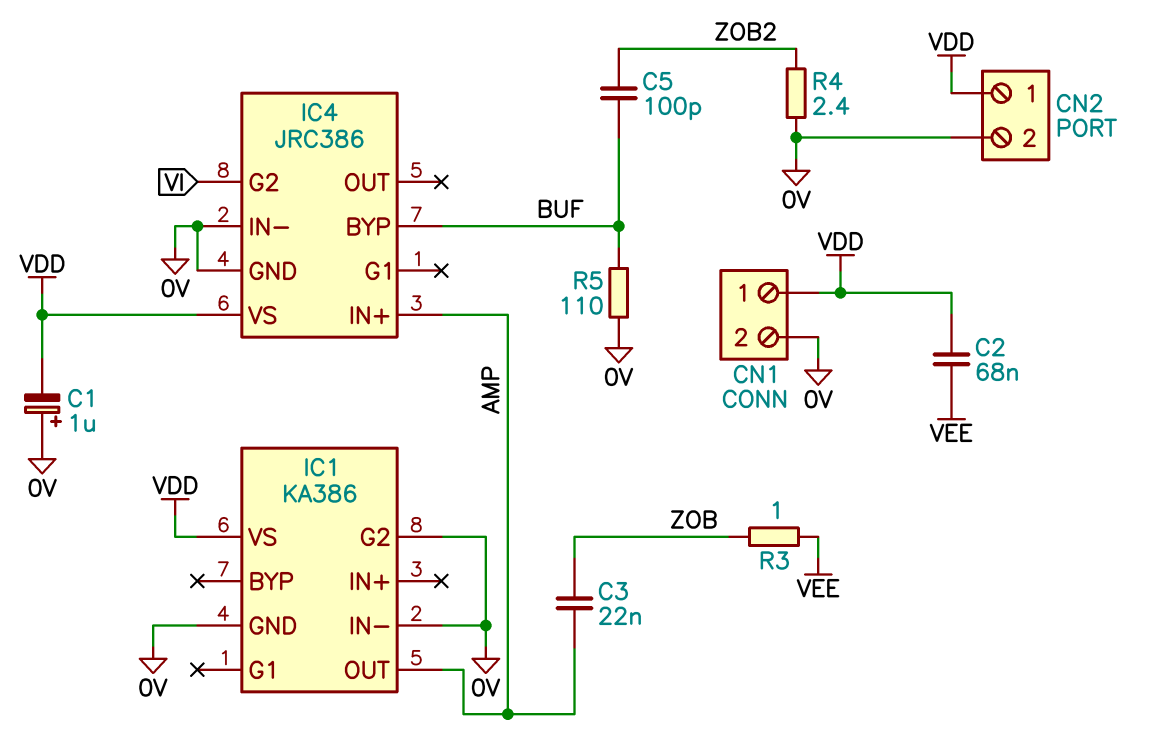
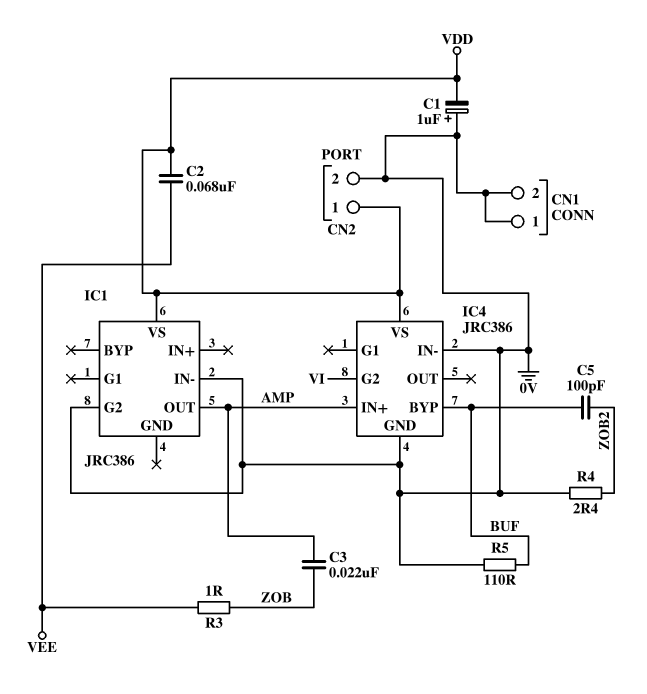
CN1 pin 1: VDD -> 0V
IC1: KA386 -> JRC386
IC1 pin GND: 0V -> none

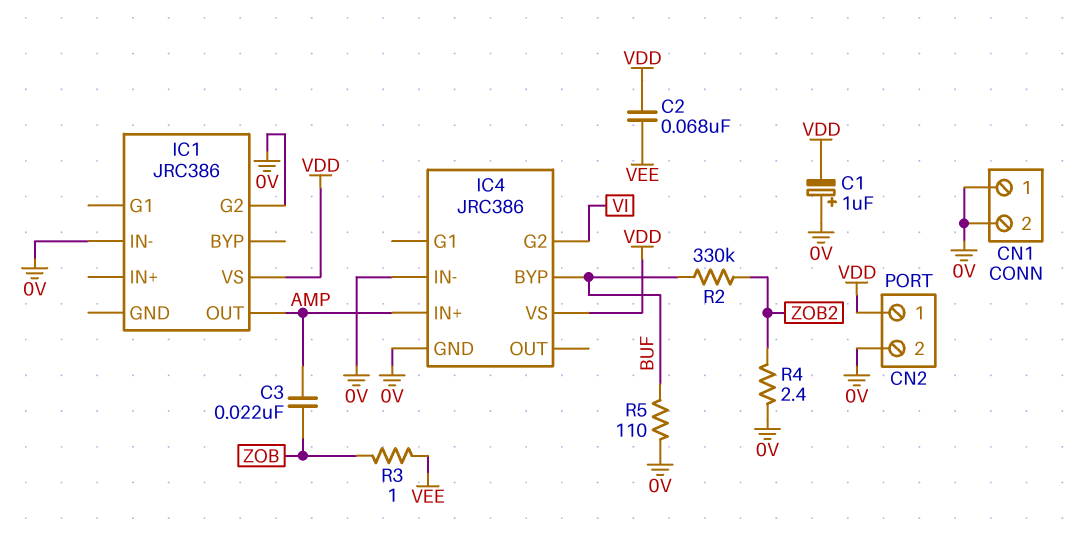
C5: 100pF (BUF, ZOB2) -> none
R2: none -> 330k (BUF, ZOB2)

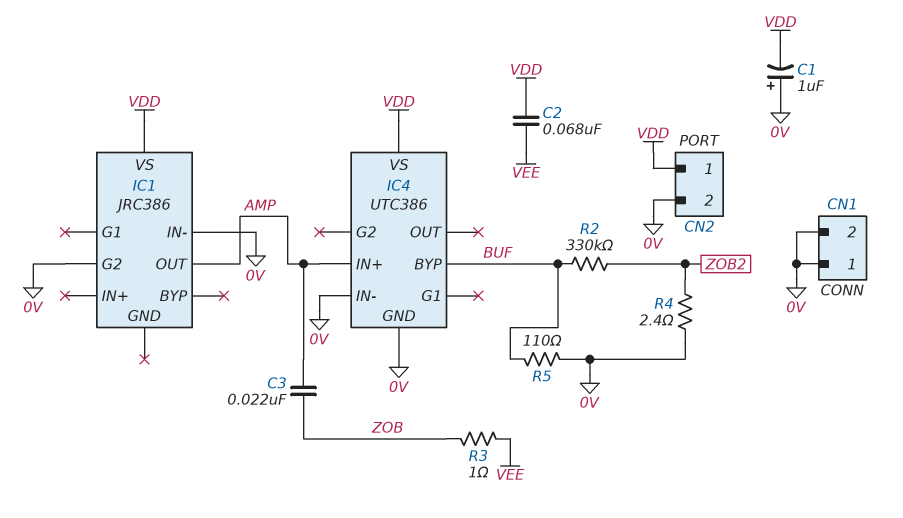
IC4: JRC386 -> UTC386
IC4 pin G2: VI -> none

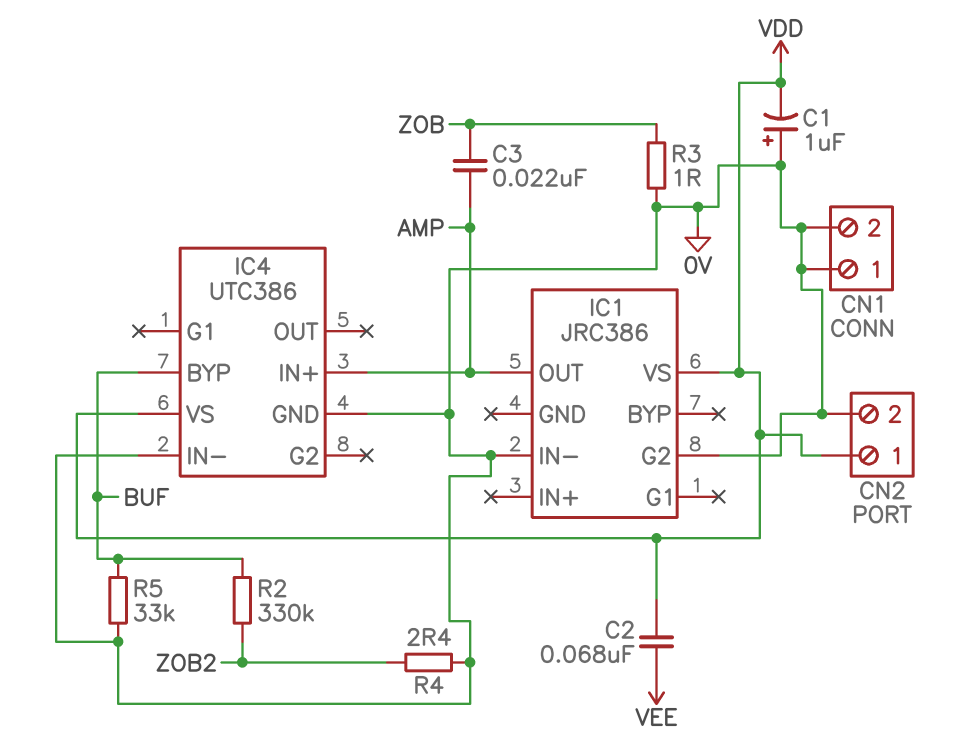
R3: 1 (VEE, ZOB) -> 1 (0V, ZOB)
R5: 110 (0V, BUF) -> 33k (0V, BUF)

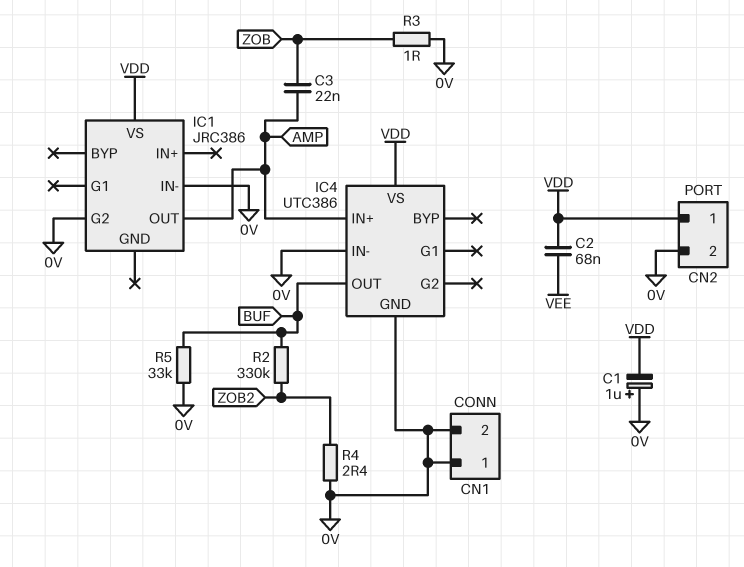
IC4 pin BYP: BUF -> none
IC4 pin OUT: none -> BUF

